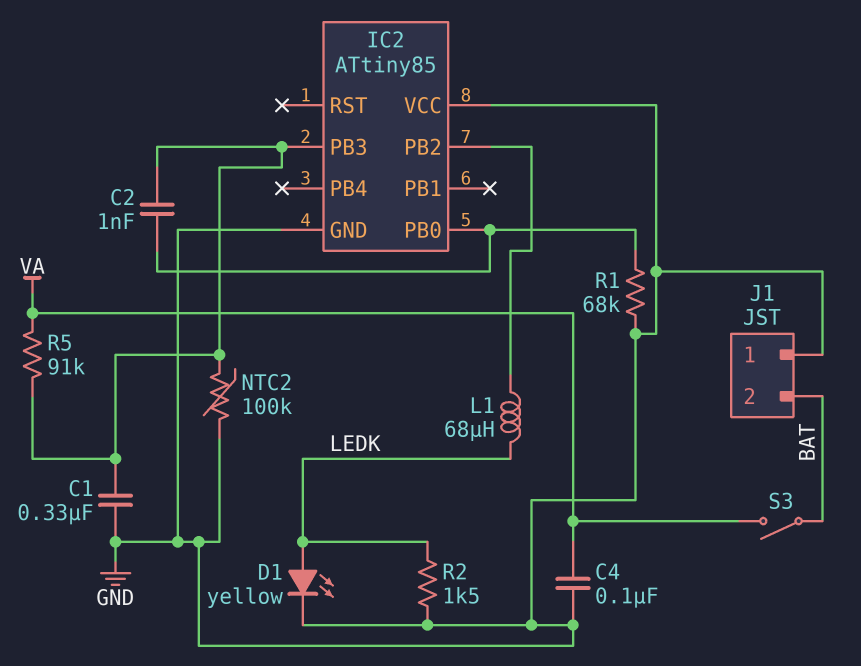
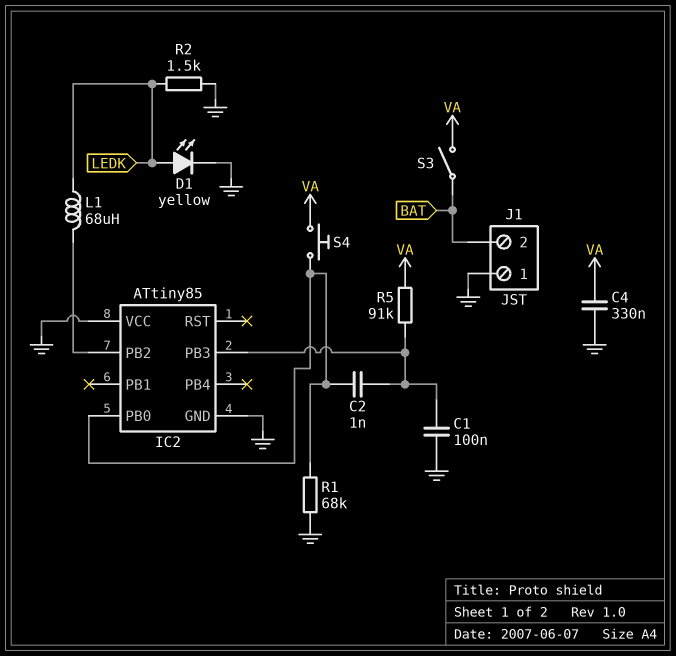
C1: 330nF (GND, IC2/PB3) -> 100nF (GND, IC2/PB3)
C4: 100nF (GND, VA) -> 330nF (GND, VA)
NTC2: 100k (GND, IC2/PB3) -> none
S4: none -> button (IC2/PB0, VA)

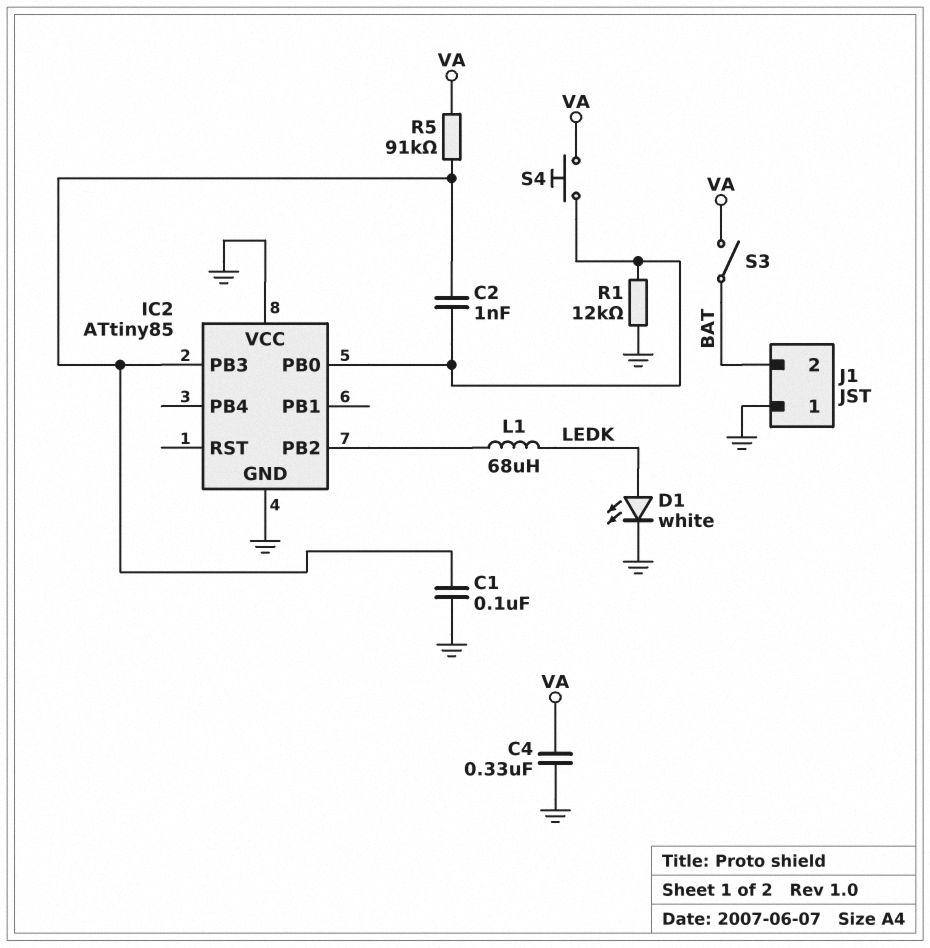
D1: LED yellow (A LEDK, K GND) -> LED white (A LEDK, K GND)
R1: 68k (GND, IC2/PB0) -> 12k (GND, IC2/PB0)
R2: 1.5k (GND, LEDK) -> none

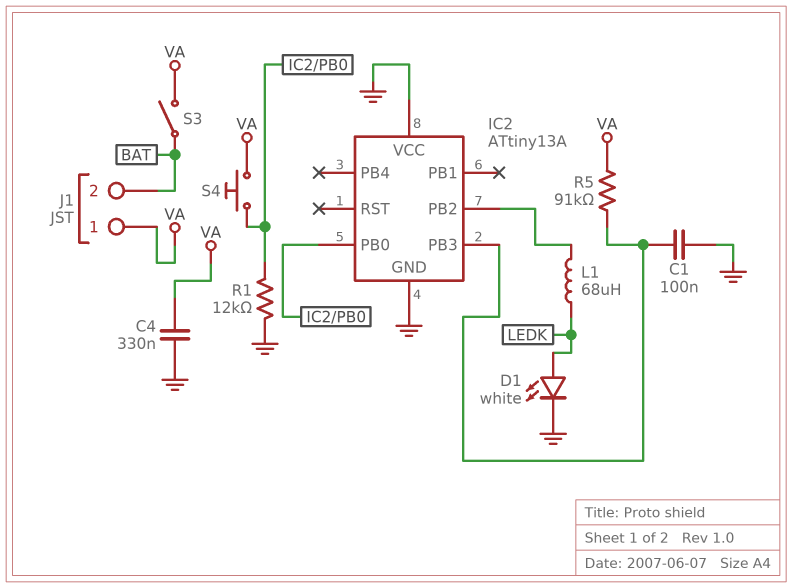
C2: 1nF (IC2/PB0, IC2/PB3) -> none
IC2: ATtiny85 -> ATtiny13A
J1 pin 1: GND -> VA

